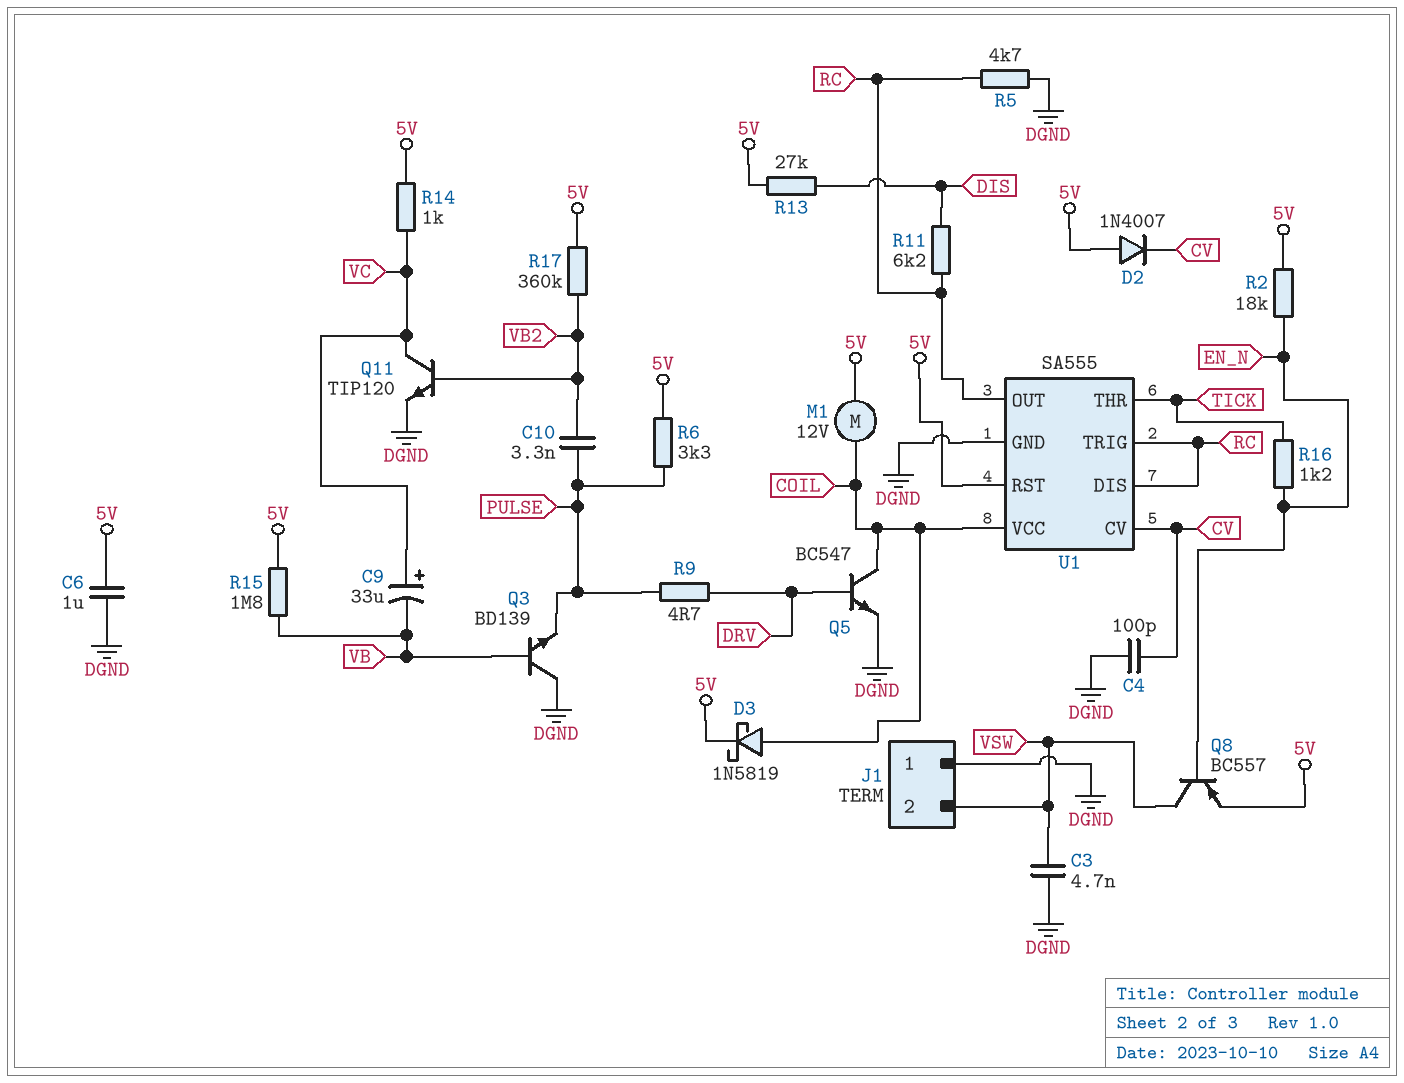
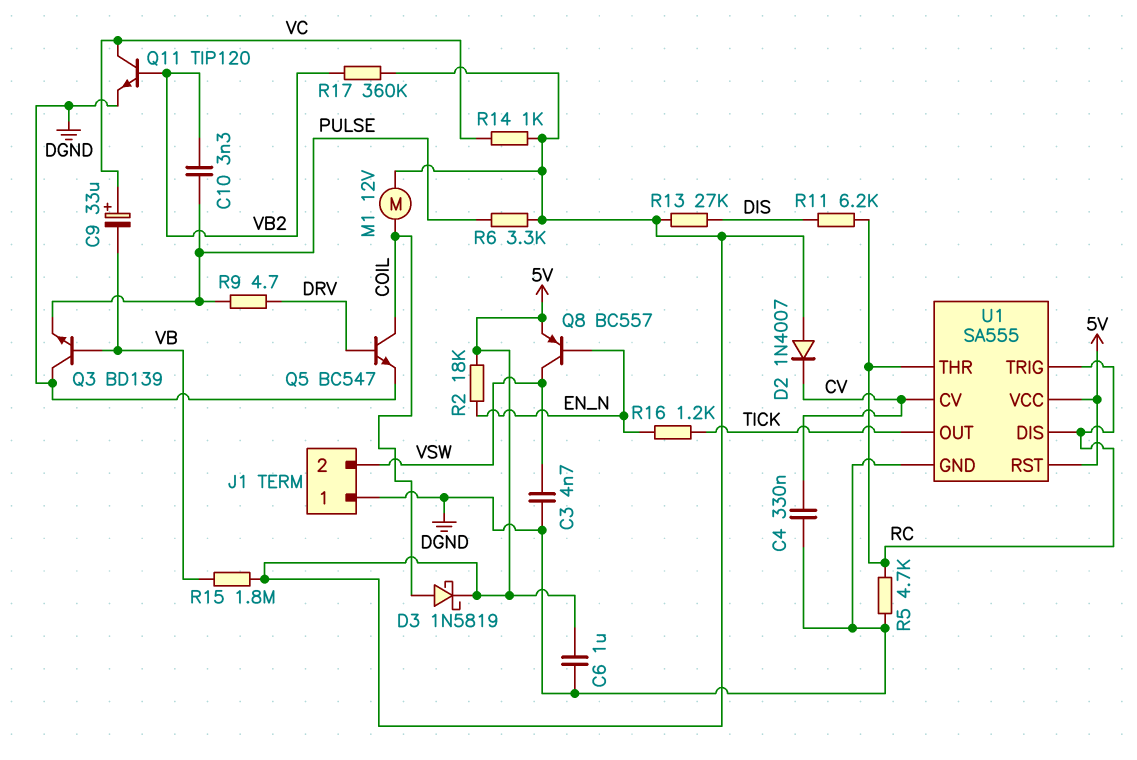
C4: 100pF (CV, DGND) -> 330nF (CV, DGND)
U1 pin OUT: RC -> TICK
U1 pin THR: TICK -> RC
U1 pin VCC: COIL -> 5V

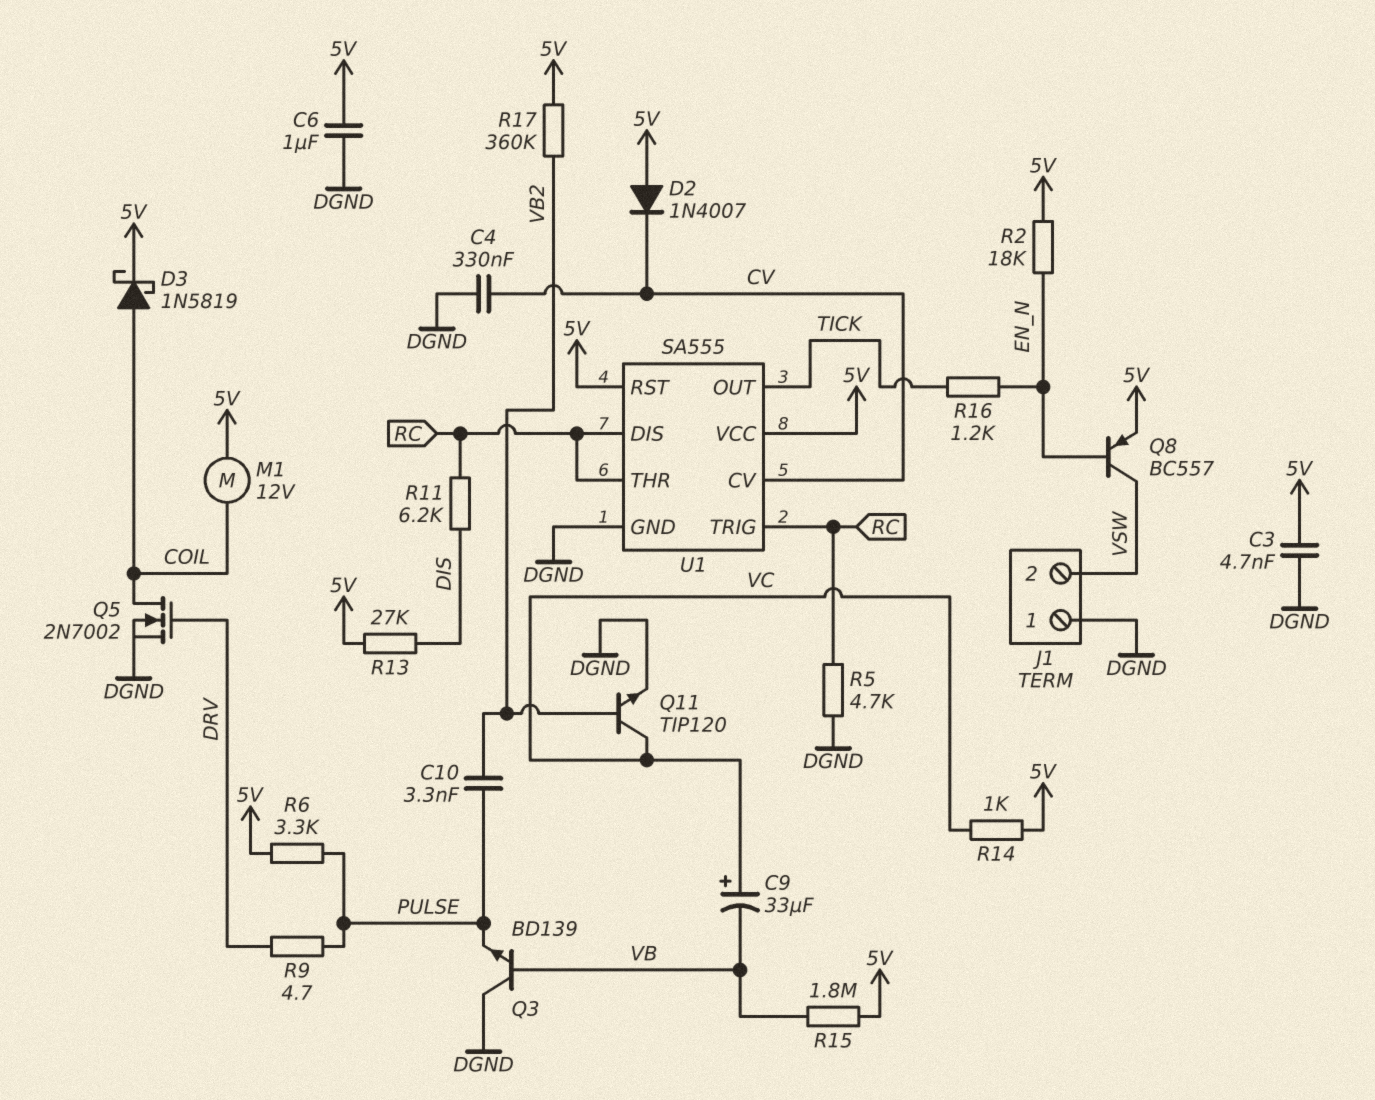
C3: 4.7nF (DGND, VSW) -> 4.7nF (5V, DGND)
Q5: NPN BC547 (B DRV, C COIL, E DGND) -> NMOS 2N7002 (G DRV, D COIL, S DGND)

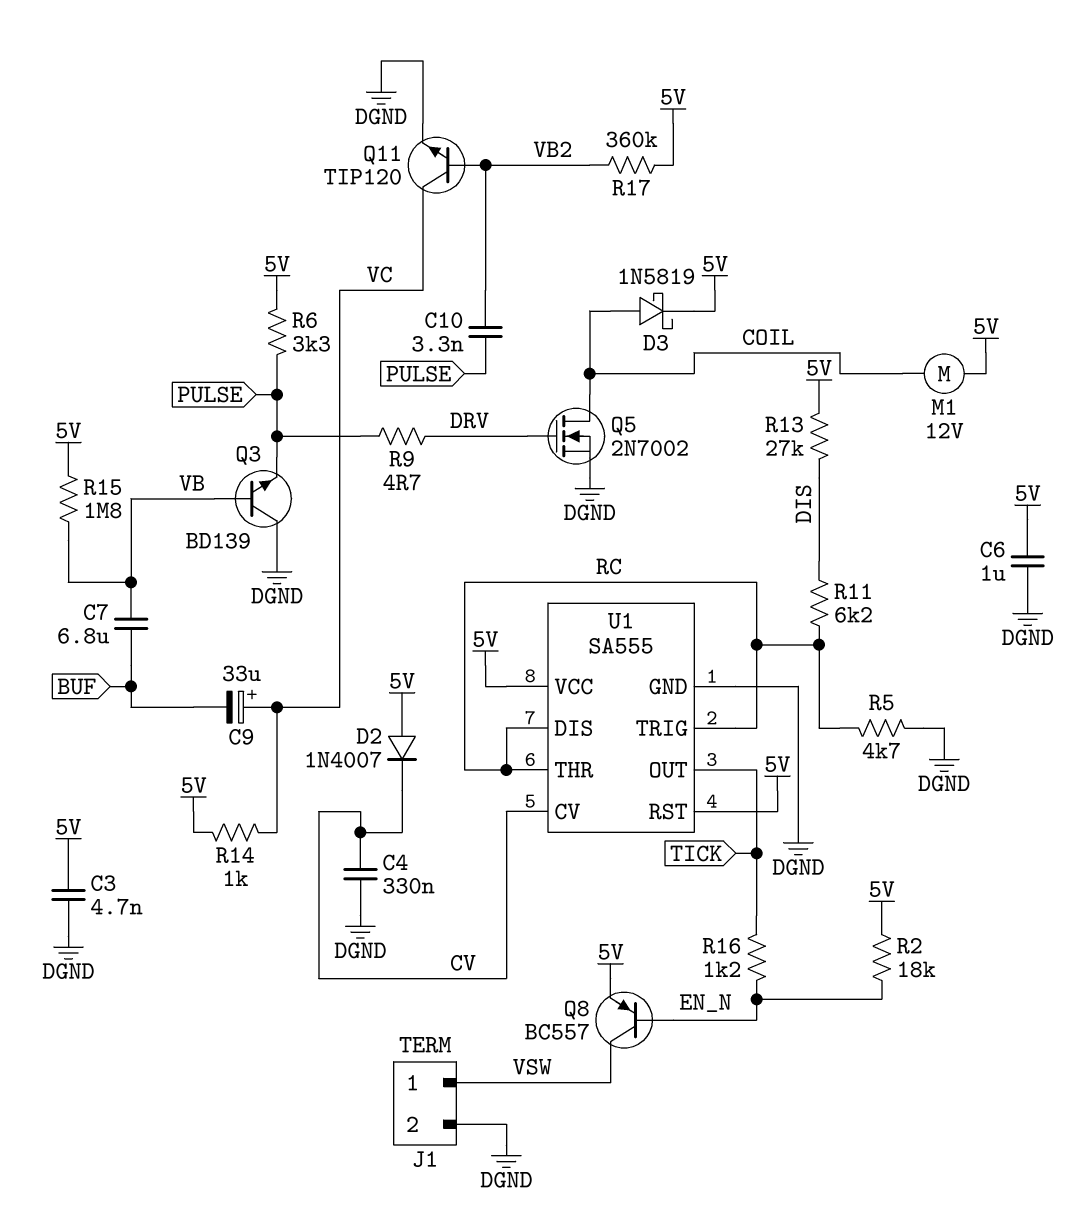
C7: none -> 6.8uF (BUF, VB)
C9: 33uF (plus VC, minus VB) -> 33uF (plus VC, minus BUF)
J1 pin 1: DGND -> VSW
J1 pin 2: VSW -> DGND

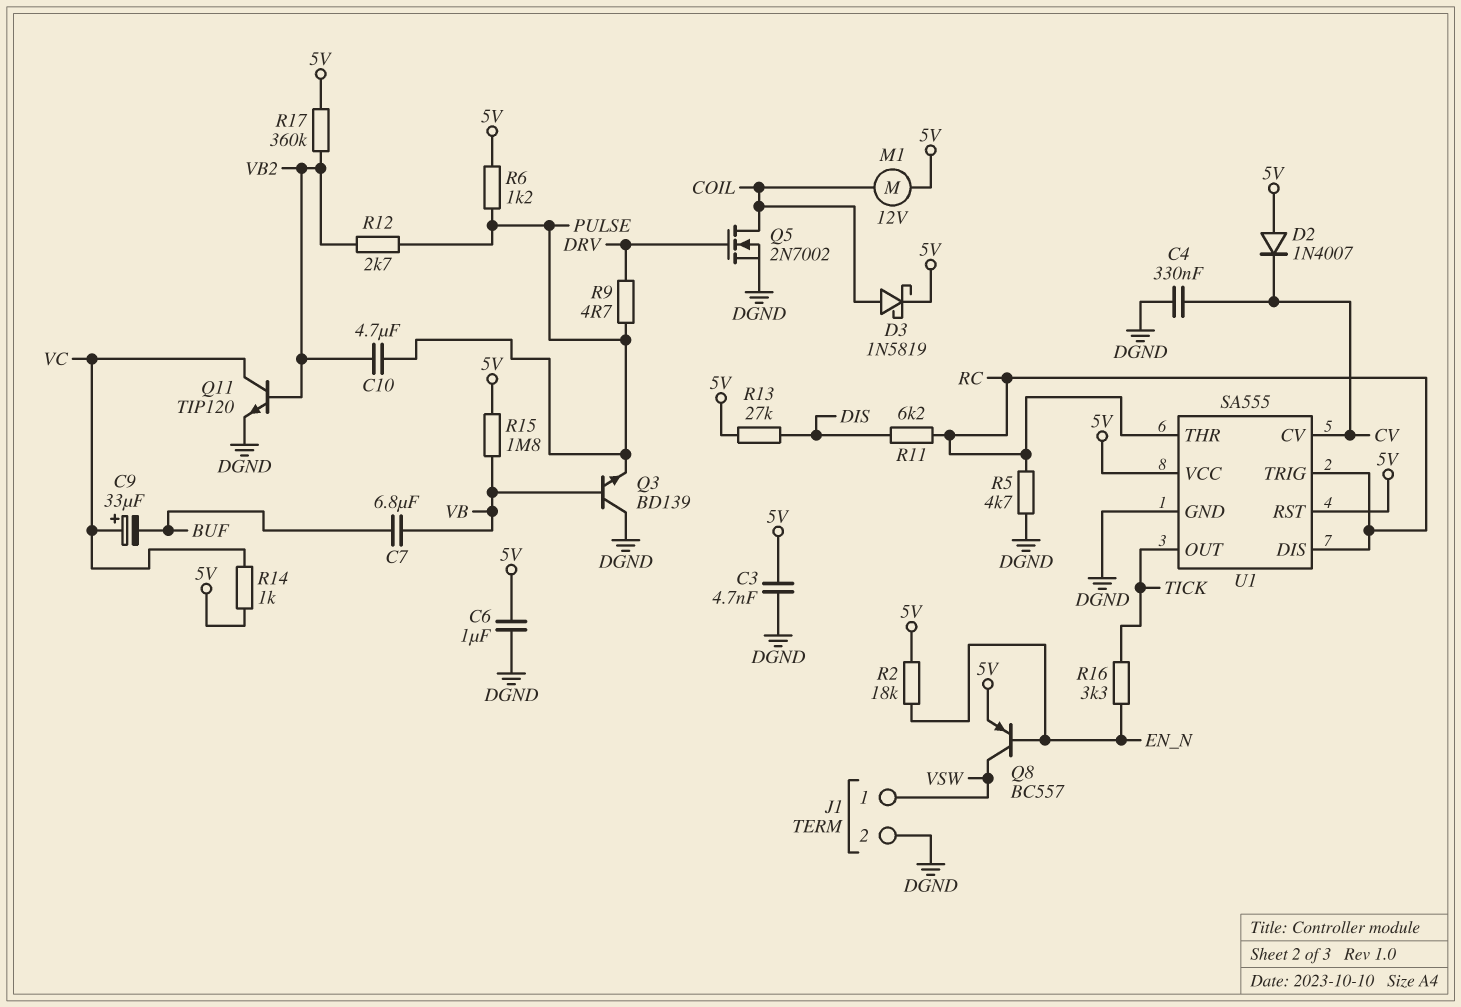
C10: 3.3nF (PULSE, VB2) -> 4.7uF (PULSE, VB2)
R6: 3.3k (5V, PULSE) -> 1.2k (5V, PULSE)
R12: none -> 2.7k (PULSE, VB2)
R16: 1.2k (EN_N, TICK) -> 3.3k (EN_N, TICK)

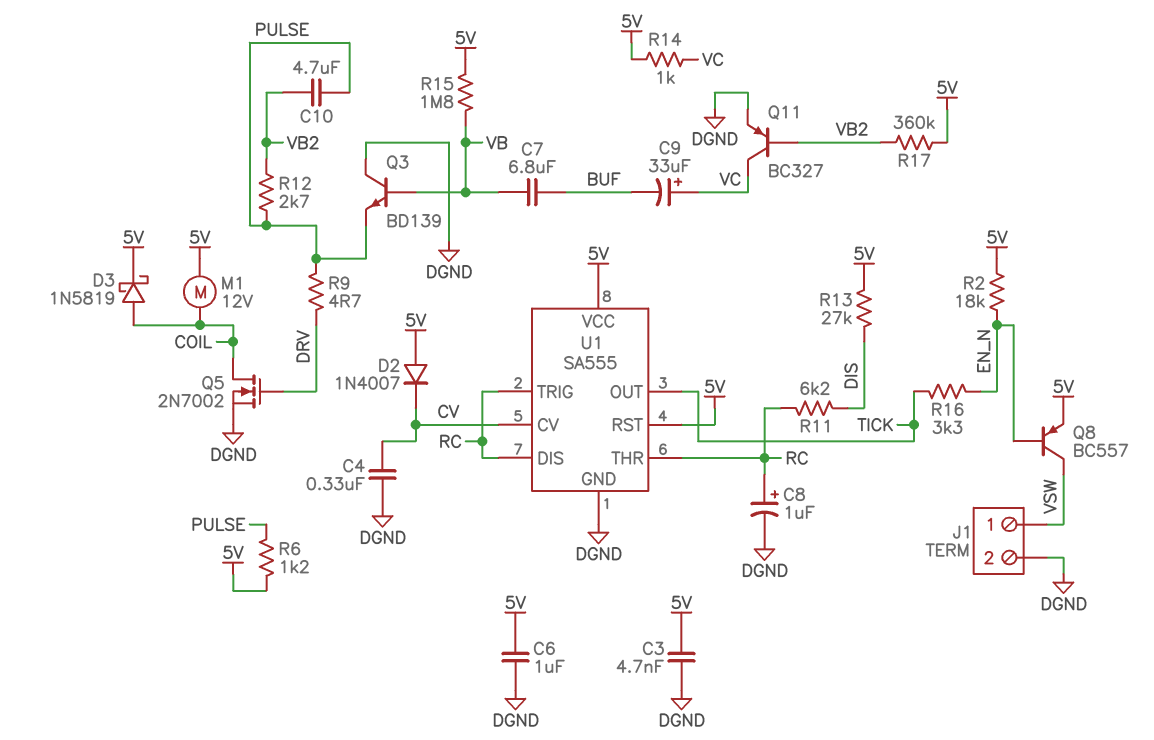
C8: none -> 1uF (plus RC, minus DGND)
Q11: NPN TIP120 (B VB2, C VC, E DGND) -> PNP BC327 (B VB2, C VC, E DGND)
R5: 4.7k (DGND, RC) -> none

